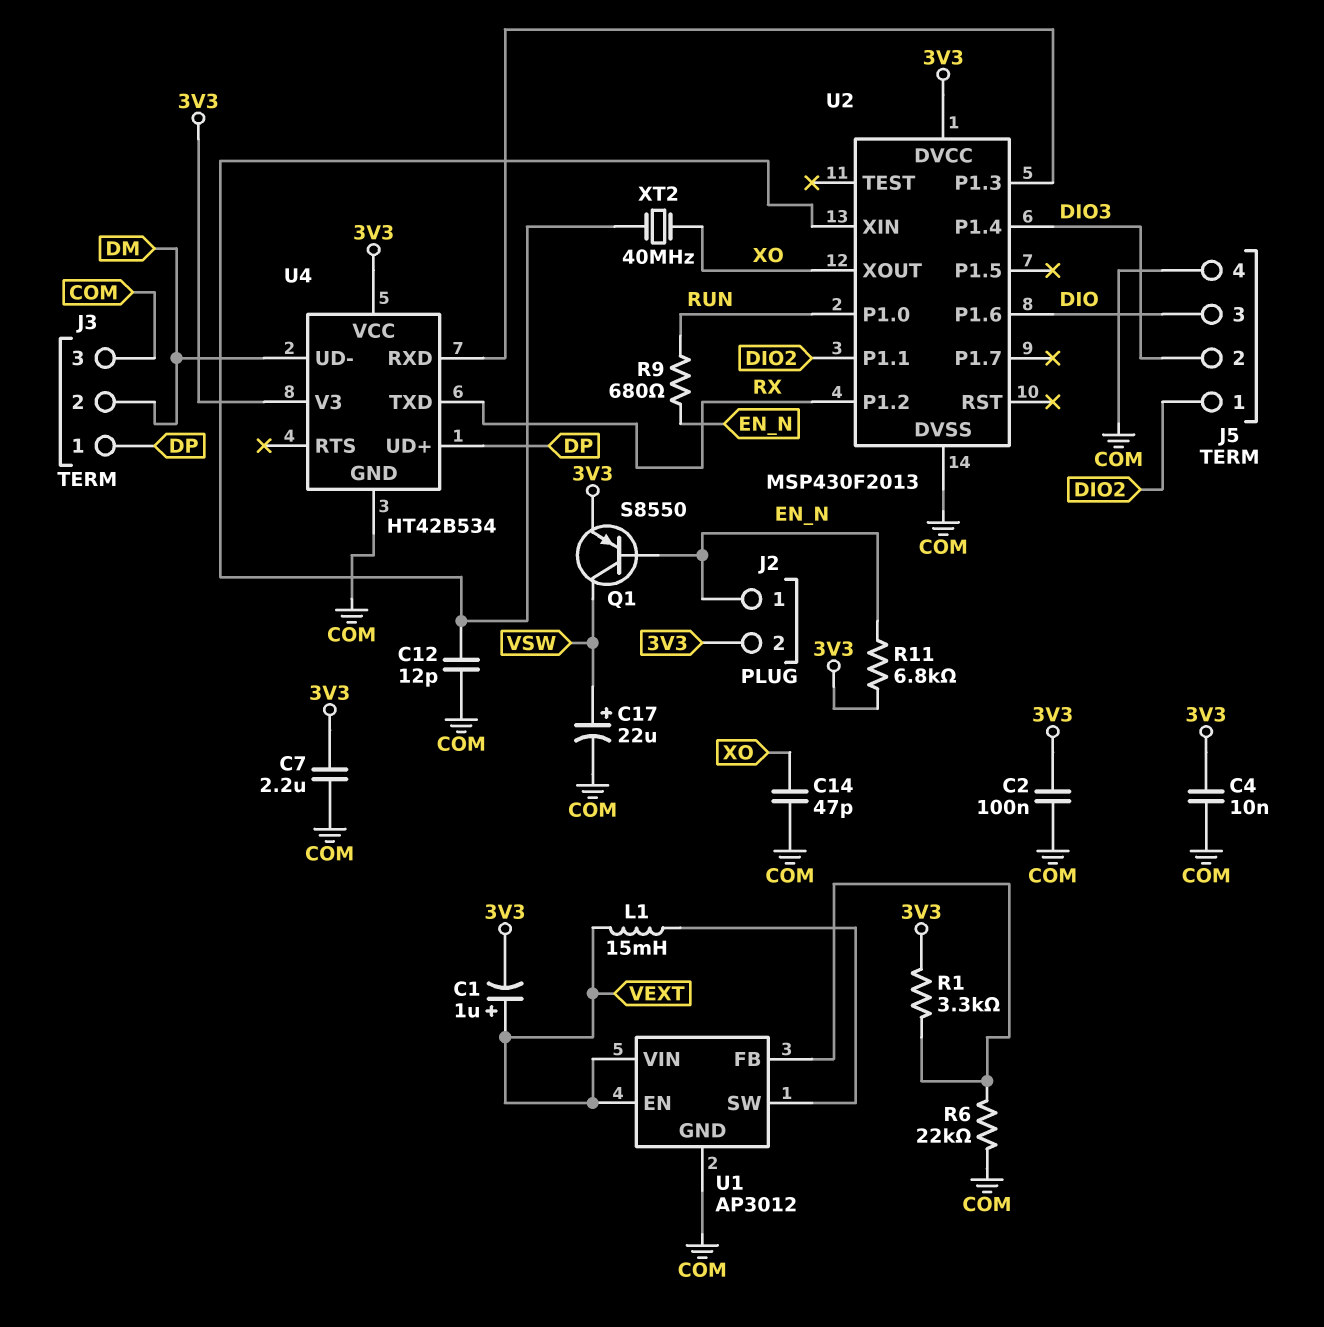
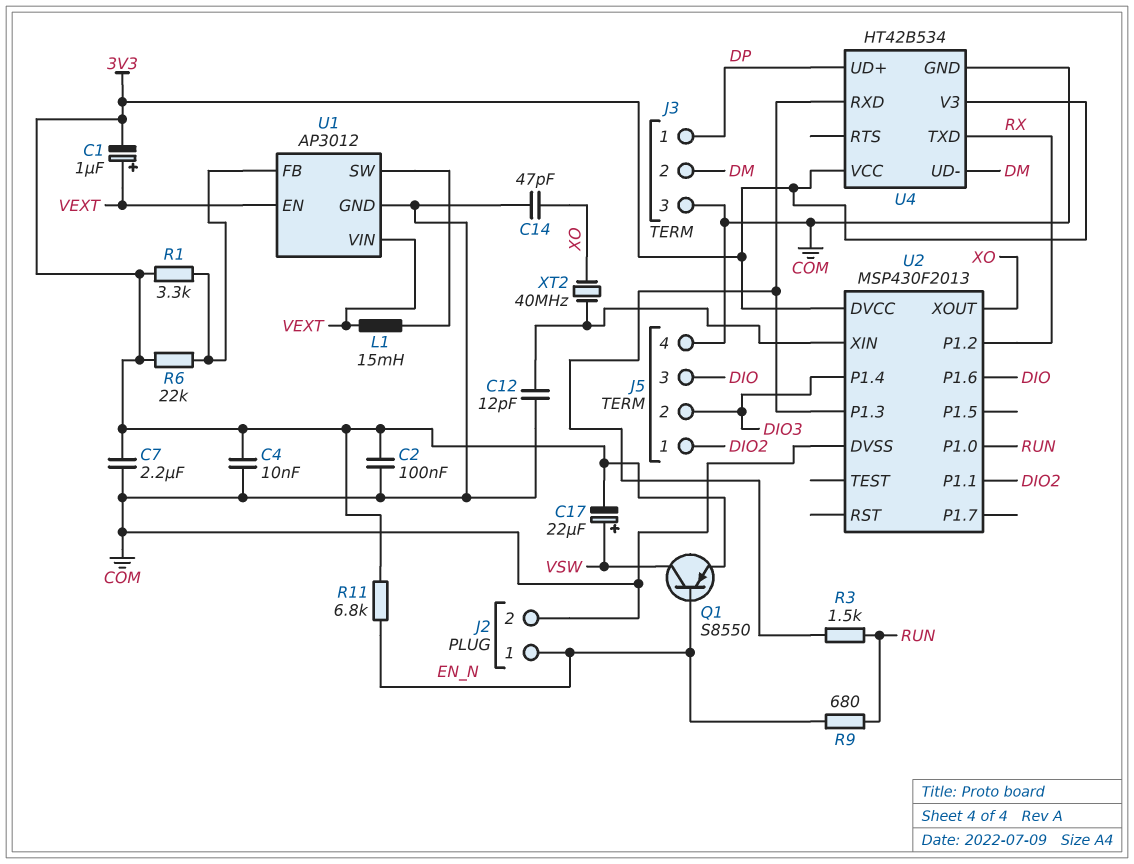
C17: 22uF (plus VSW, minus COM) -> 22uF (plus VSW, minus 3V3)
J2 pin 2: 3V3 -> COM
R3: none -> 1.5k (RUN, U2/P1.3)
R6: 22k (COM, U1/FB) -> 22k (3V3, U1/FB)

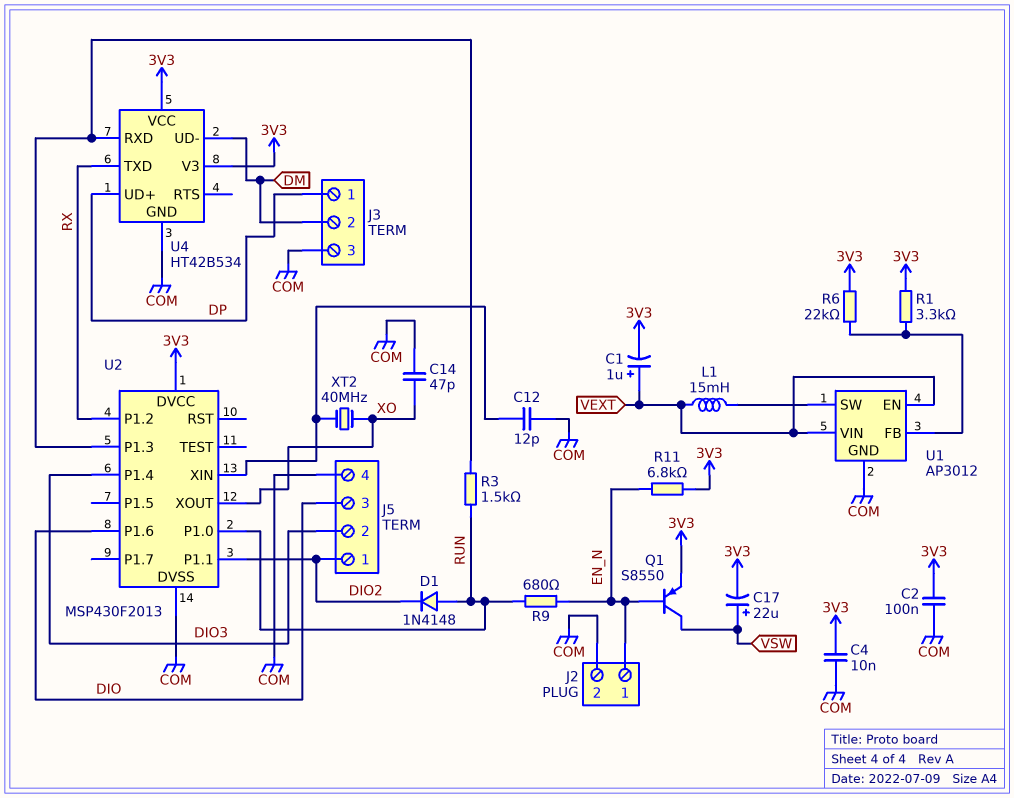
C7: 2.2uF (3V3, COM) -> none
D1: none -> diode 1N4148 (A RUN, K DIO2)

